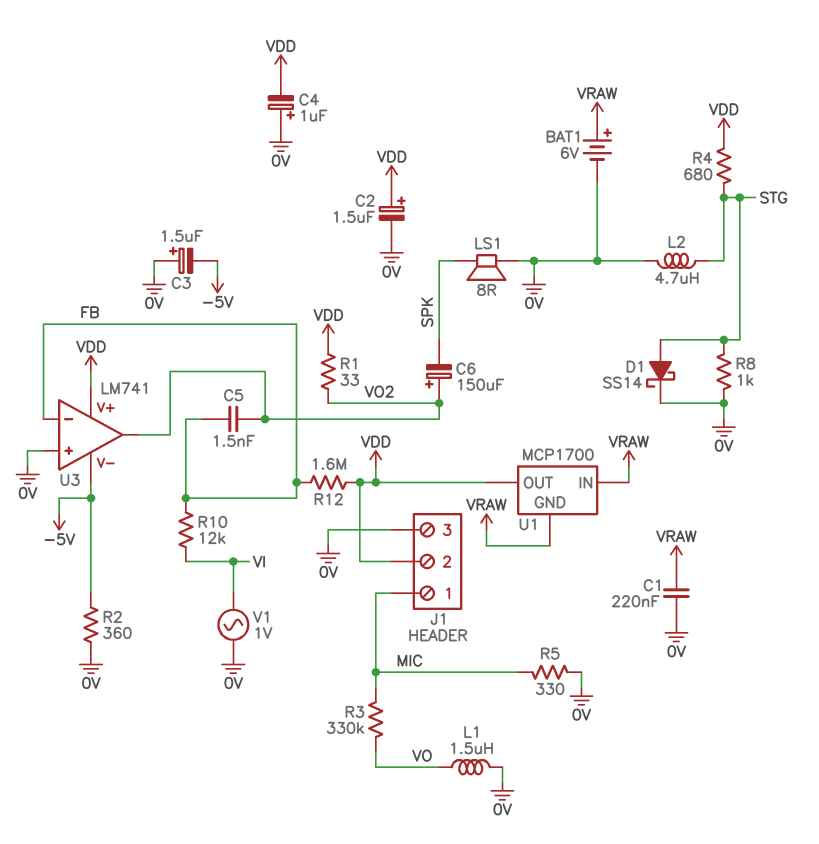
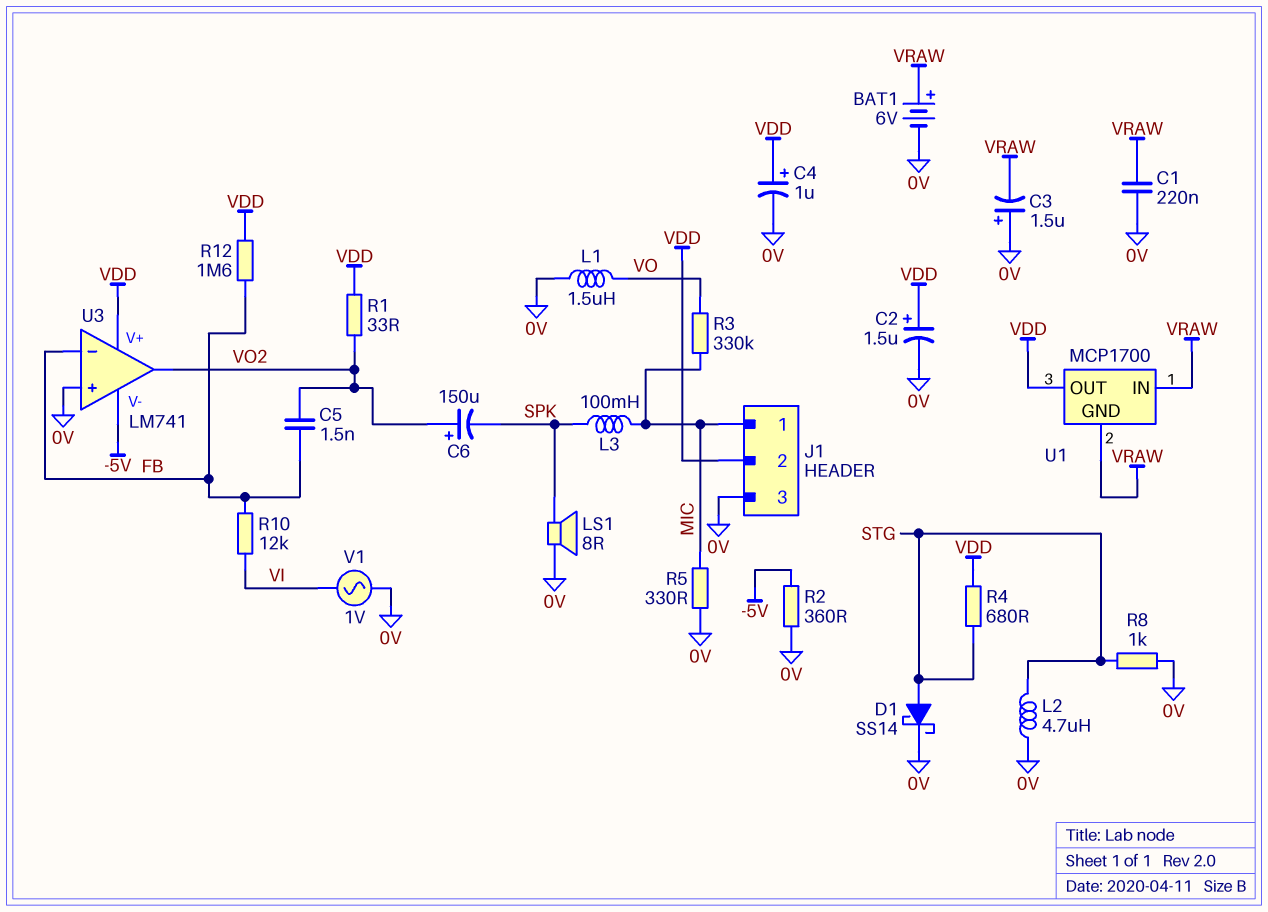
C3: 1.5uF (plus 0V, minus -5V) -> 1.5uF (plus 0V, minus VRAW)
C4: 1uF (plus 0V, minus VDD) -> 1uF (plus VDD, minus 0V)
L3: none -> 100mH (MIC, SPK)

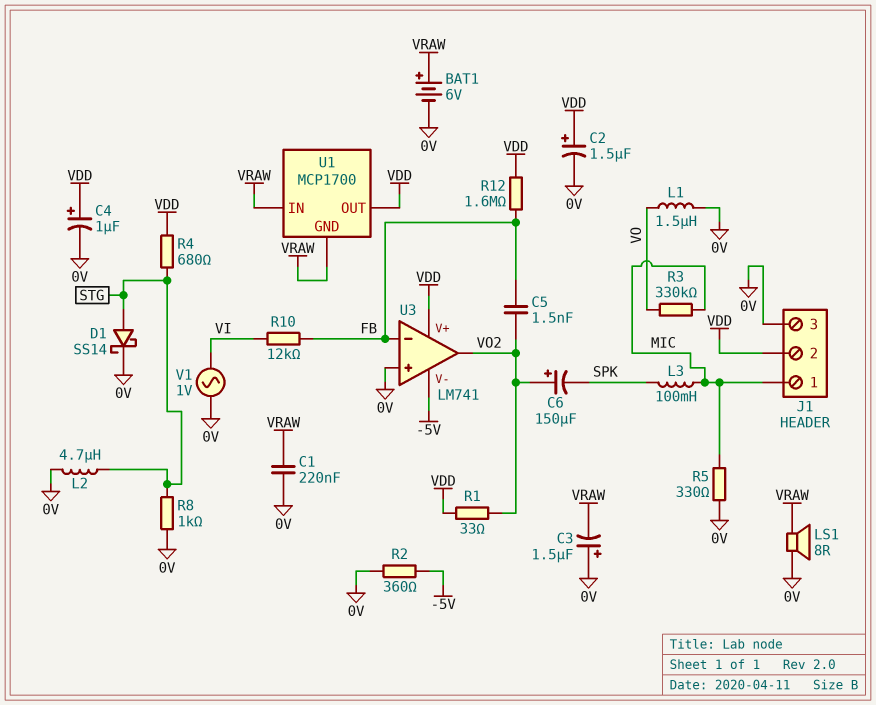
LS1: speaker 8R (0V, SPK) -> speaker 8R (0V, VRAW)

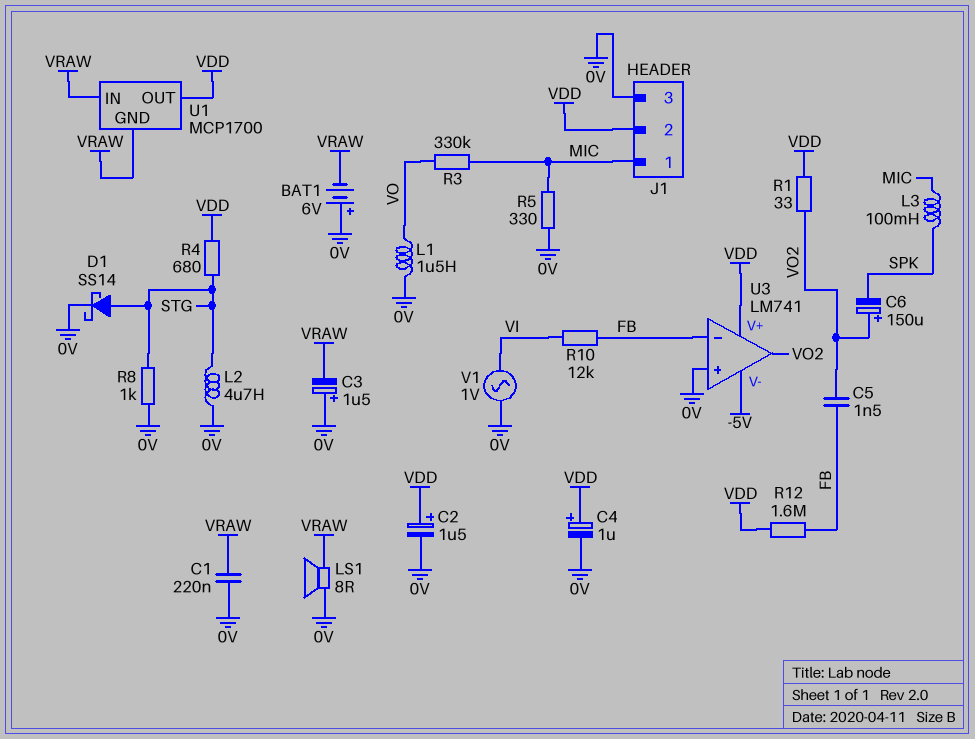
BAT1: 6V (plus VRAW, minus 0V) -> 6V (plus 0V, minus VRAW)
R2: 360 (-5V, 0V) -> none

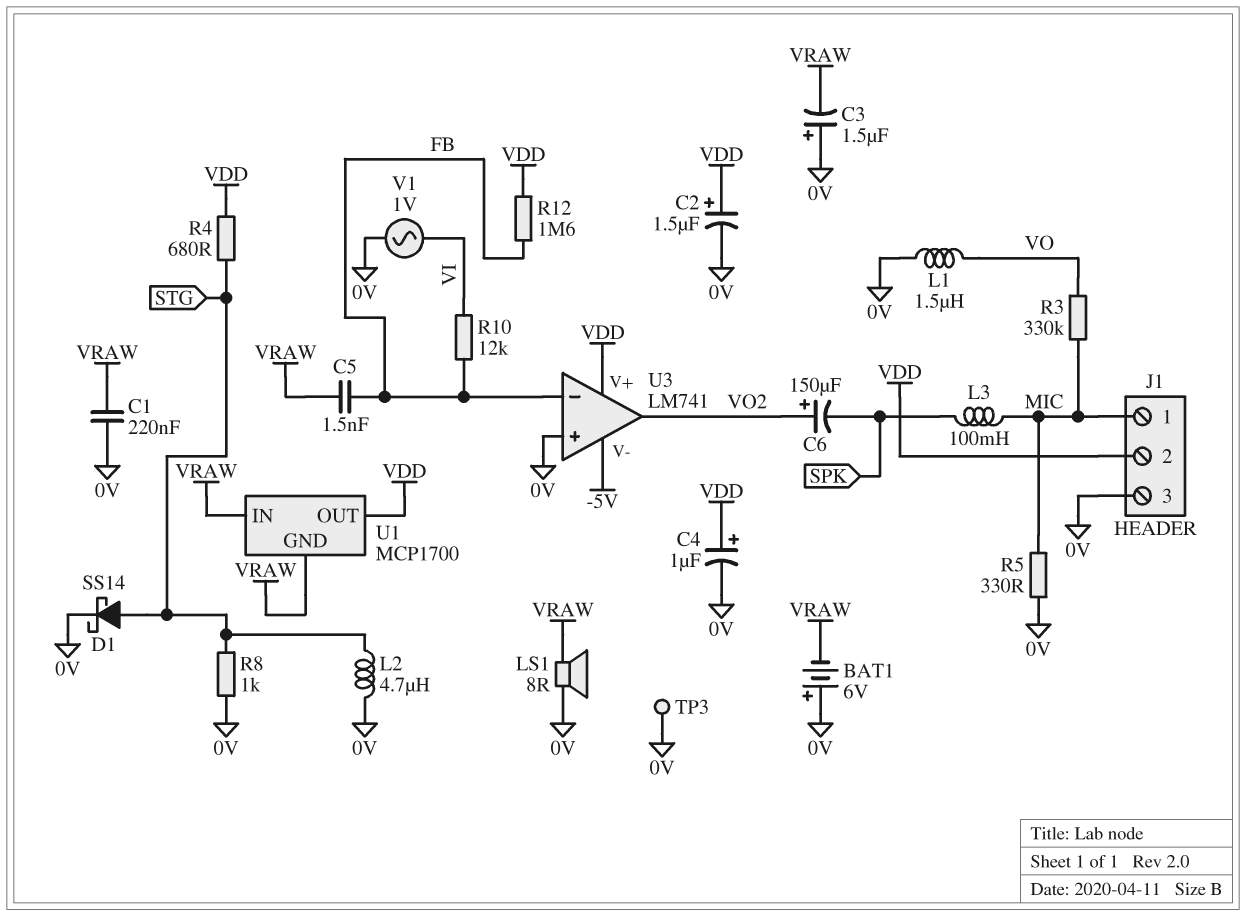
C5: 1.5nF (FB, VO2) -> 1.5nF (FB, VRAW)
R1: 33 (VDD, VO2) -> none
TP3: none -> test point (0V)

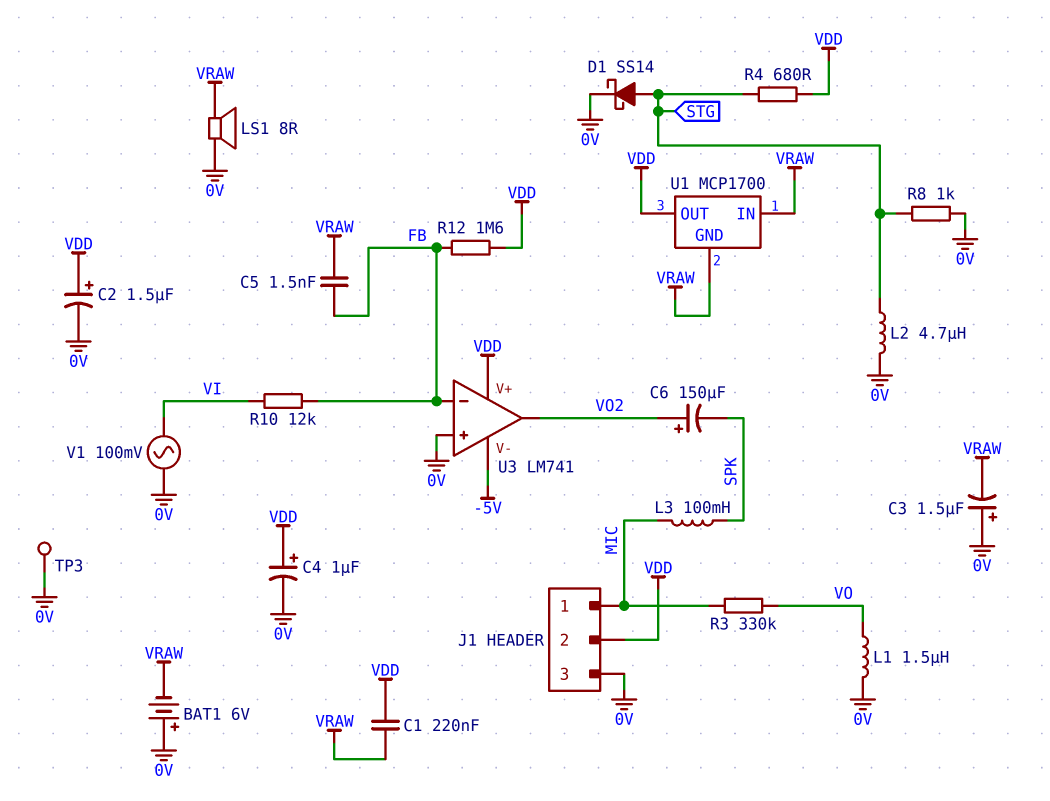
C1: 220nF (0V, VRAW) -> 220nF (VDD, VRAW)
R5: 330 (0V, MIC) -> none
V1: AC 1V (0V, VI) -> AC 100mV (0V, VI)

